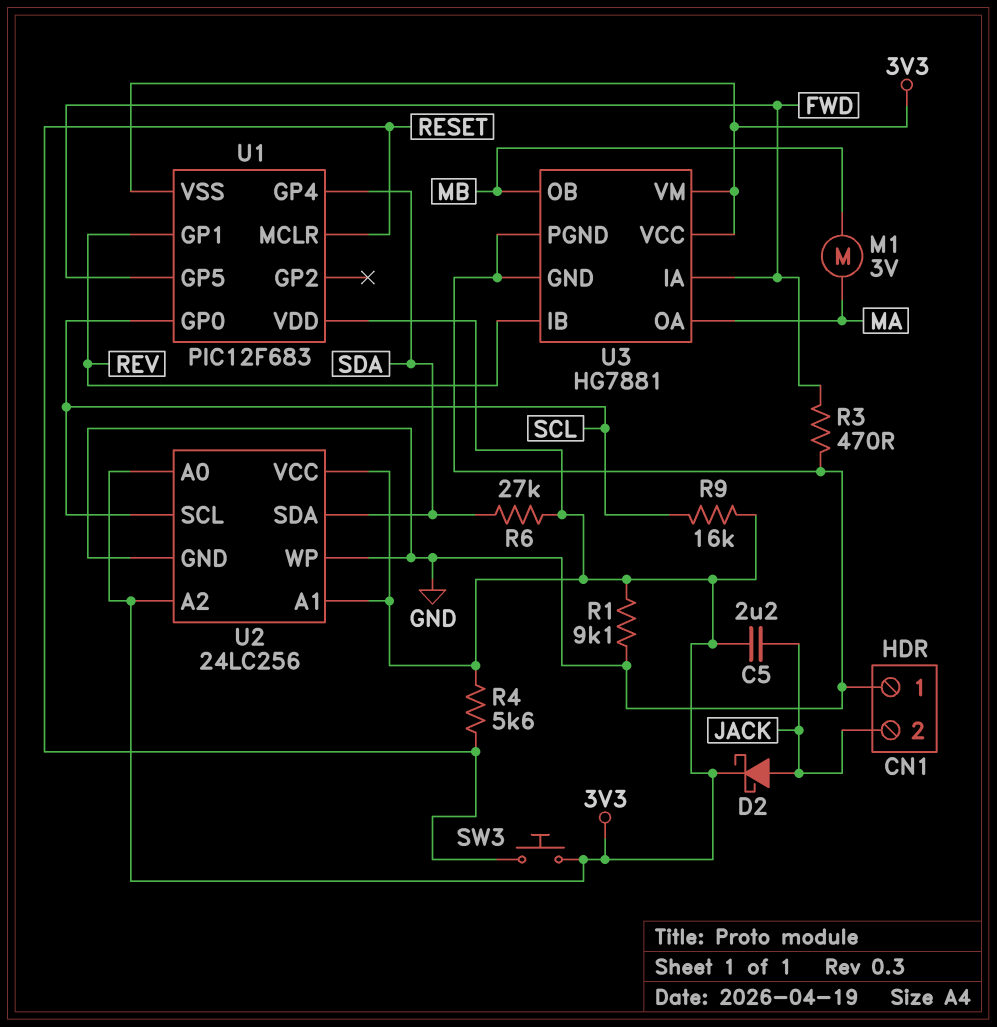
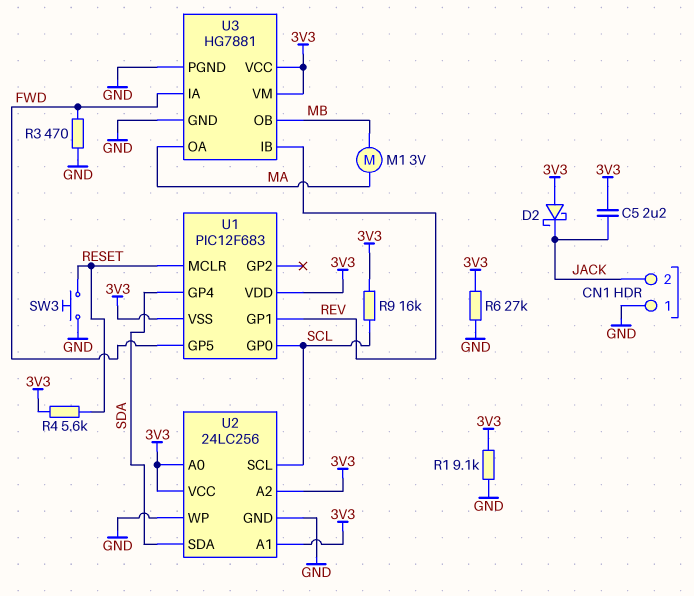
D2: schottky (A JACK, K 3V3) -> schottky (A 3V3, K JACK)
R6: 27k (3V3, SDA) -> 27k (3V3, GND)
SW3: button (3V3, RESET) -> button (GND, RESET)

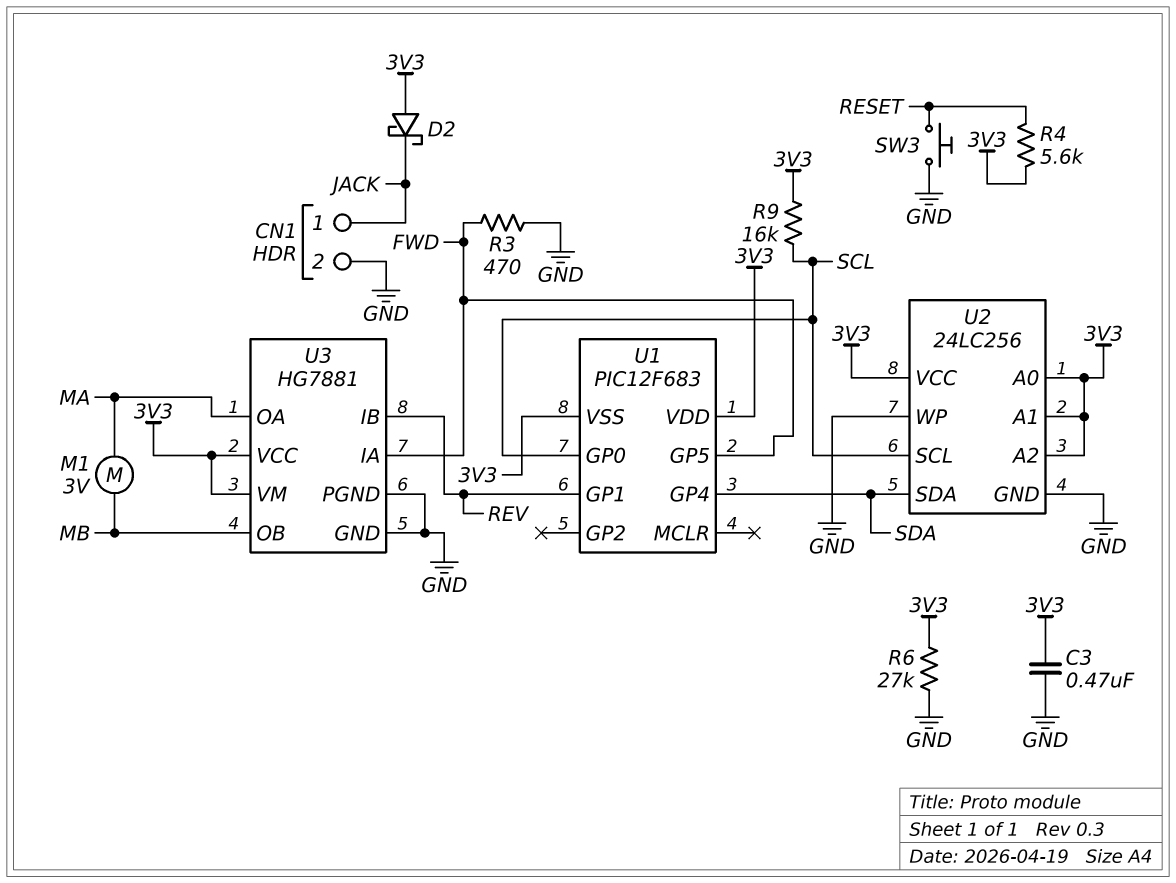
C3: none -> 470nF (3V3, GND)
C5: 2.2uF (3V3, JACK) -> none
CN1 pin 1: GND -> JACK
CN1 pin 2: JACK -> GND
R1: 9.1k (3V3, GND) -> none
U1 pin MCLR: RESET -> none

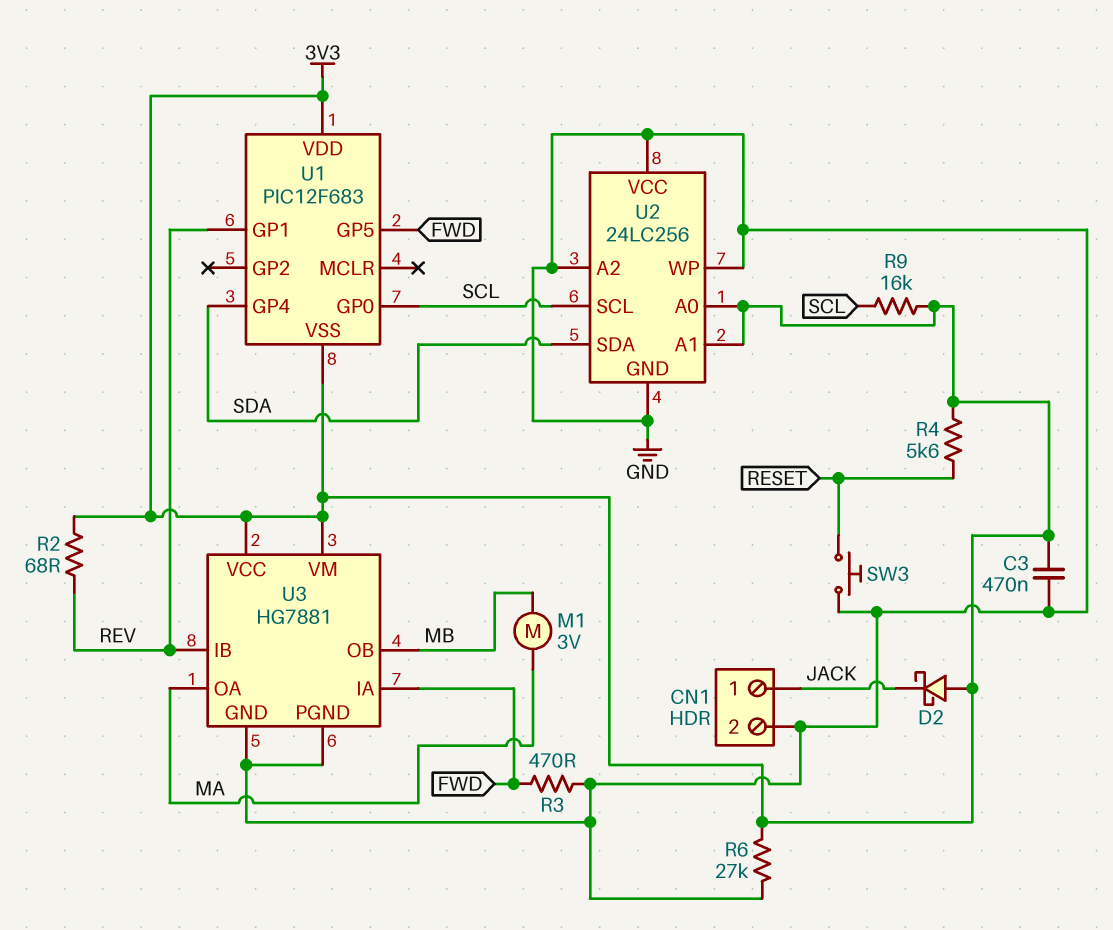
R2: none -> 68 (3V3, REV)
U2 pin A2: 3V3 -> GND
U2 pin VCC: 3V3 -> GND

